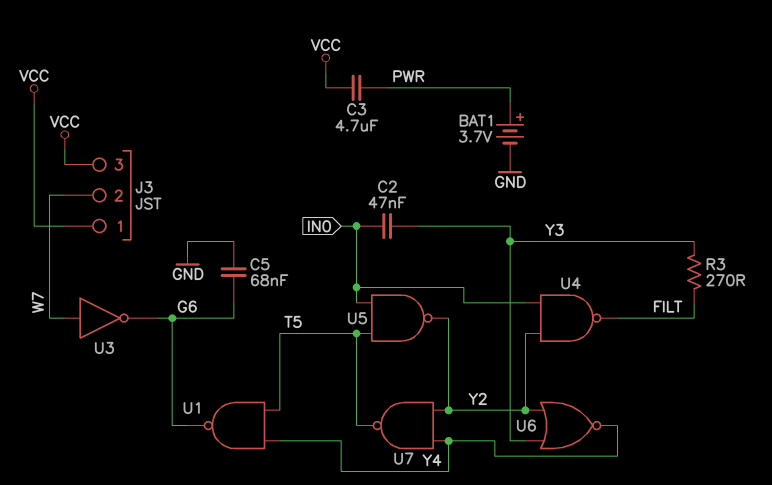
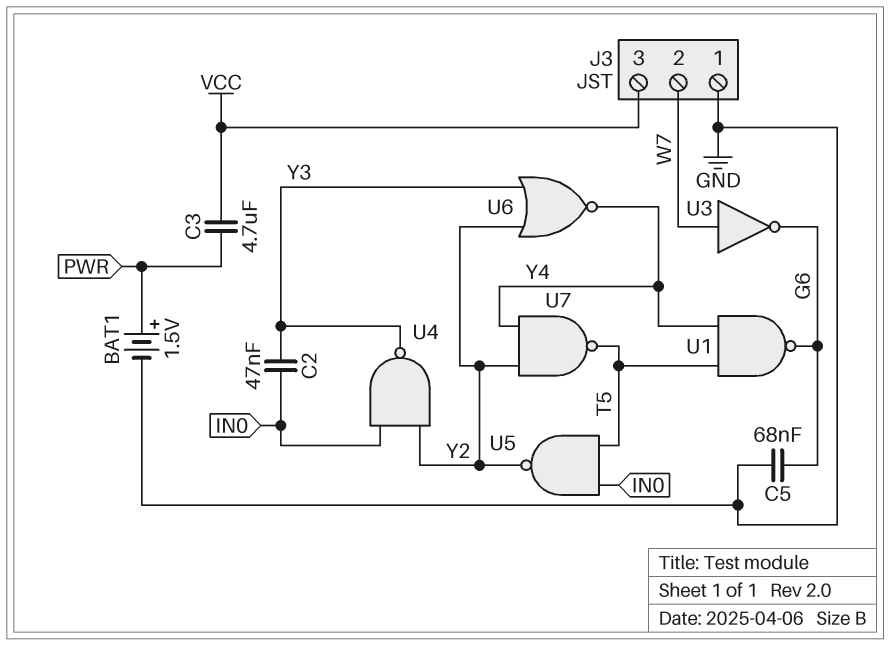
BAT1: 3.7V (plus PWR, minus GND) -> 1.5V (plus PWR, minus GND)
J3 pin 1: VCC -> GND
R3: 270 (FILT, Y3) -> none
U4: NAND (in IN0, in Y2, out FILT) -> NAND (in IN0, in Y2, out Y3)

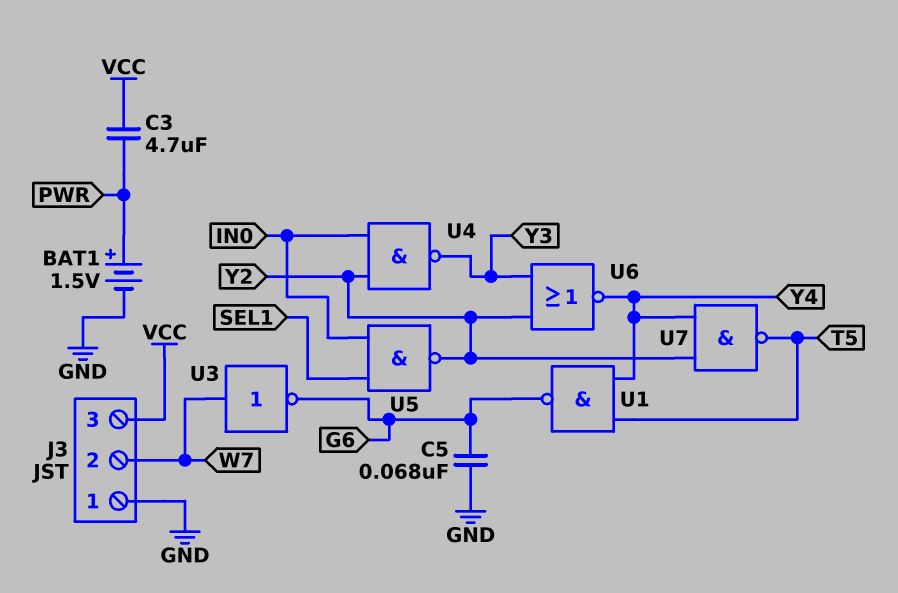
C2: 47nF (IN0, Y3) -> none
U5: NAND (in IN0, in T5, out Y2) -> NAND (in IN0, in SEL1, out Y2)

